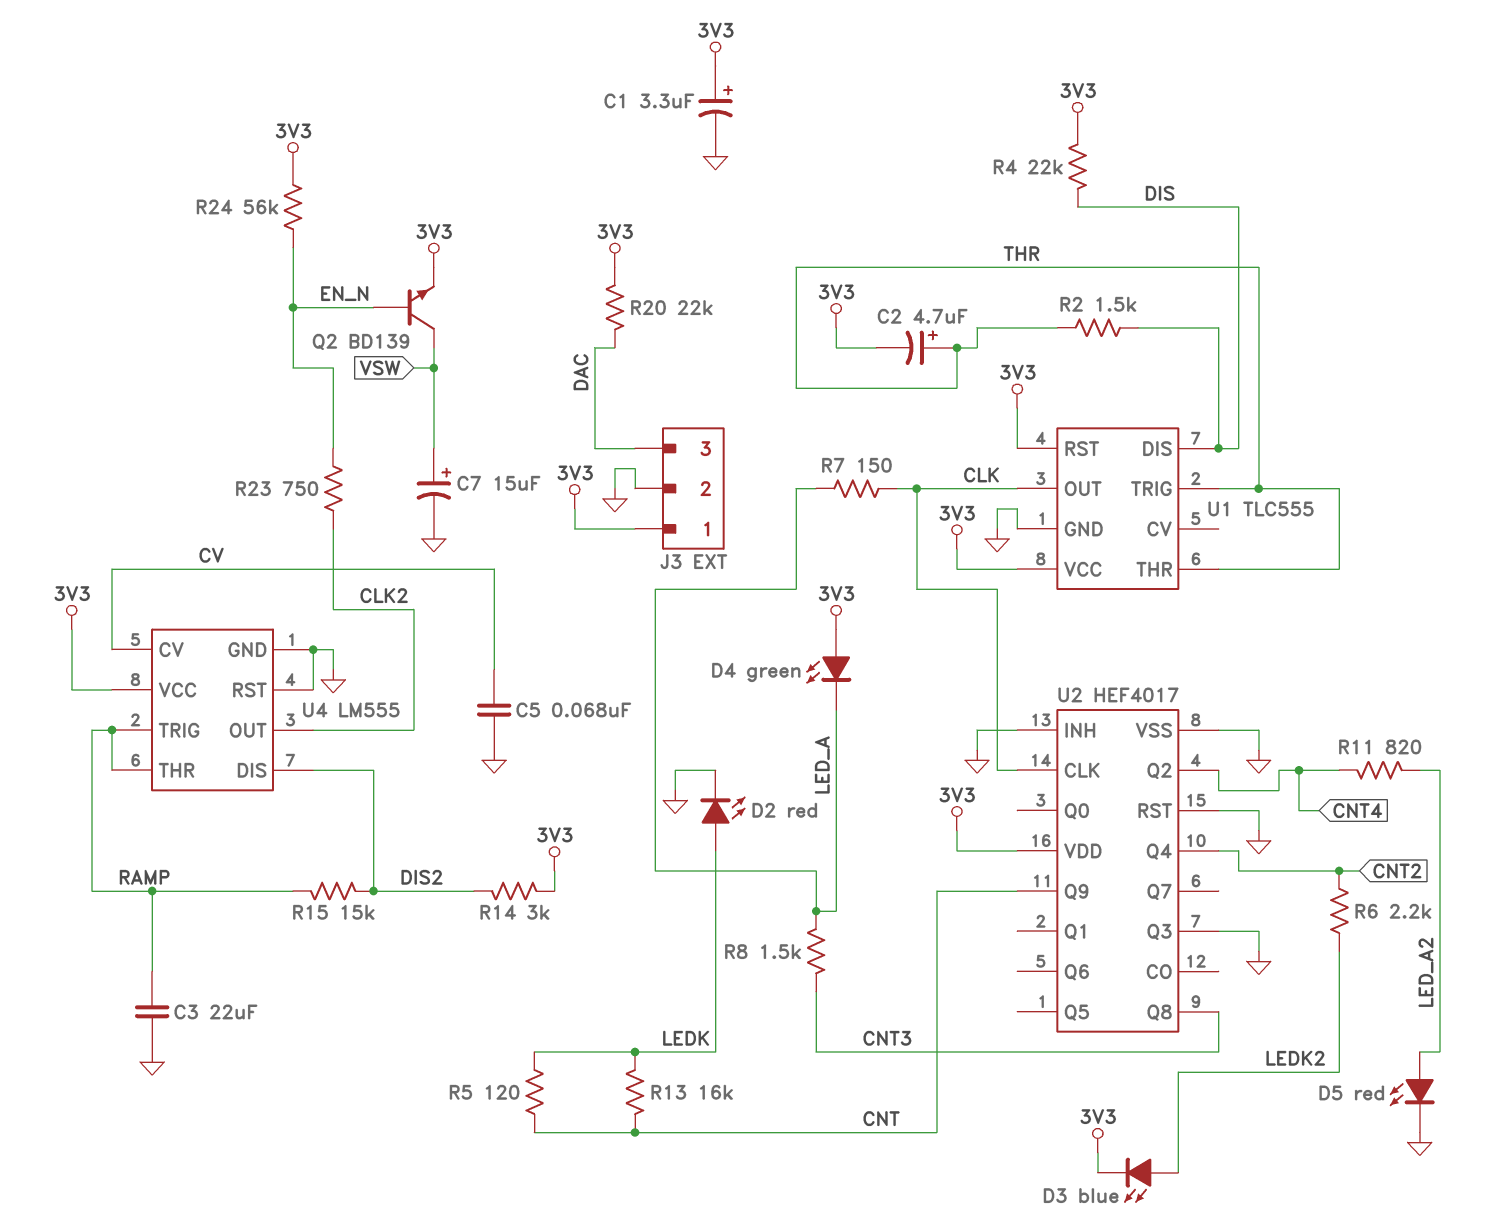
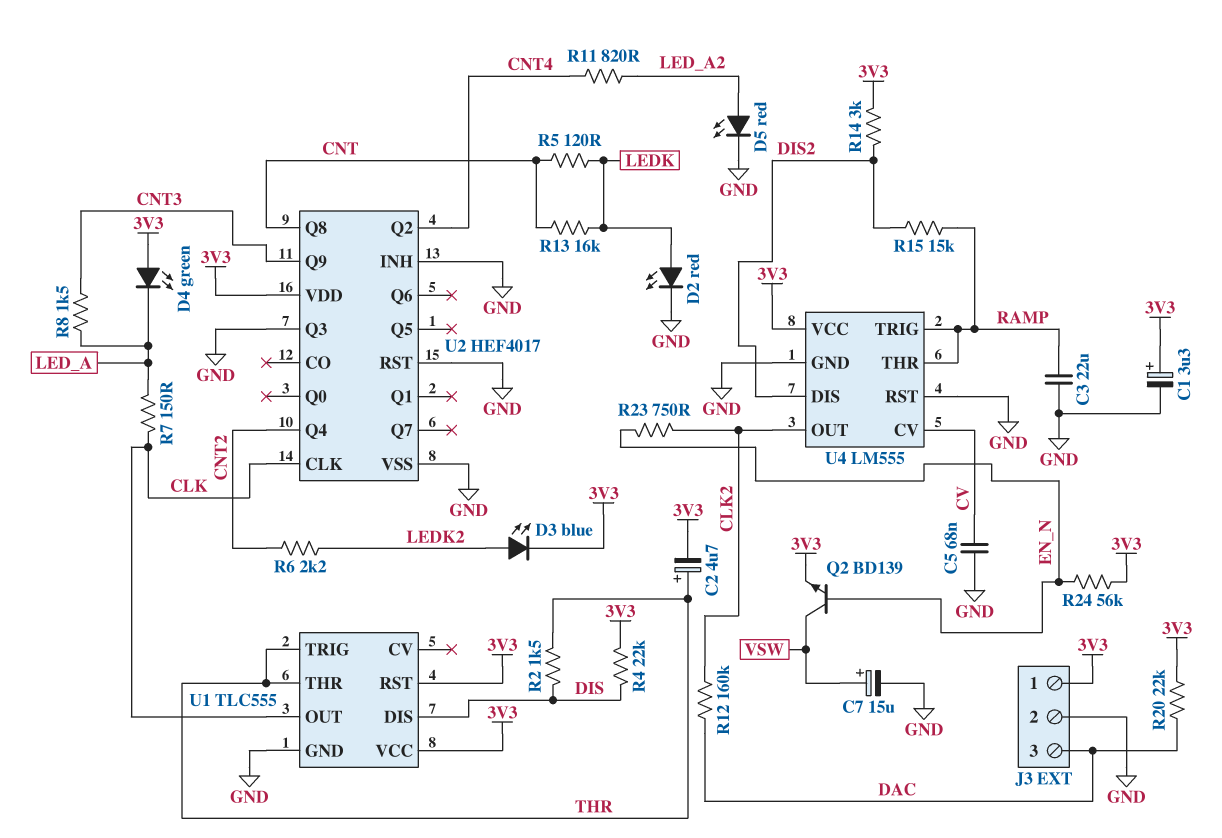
R12: none -> 160k (CLK2, DAC)
U2 pin Q8: CNT3 -> CNT
U2 pin Q9: CNT -> CNT3

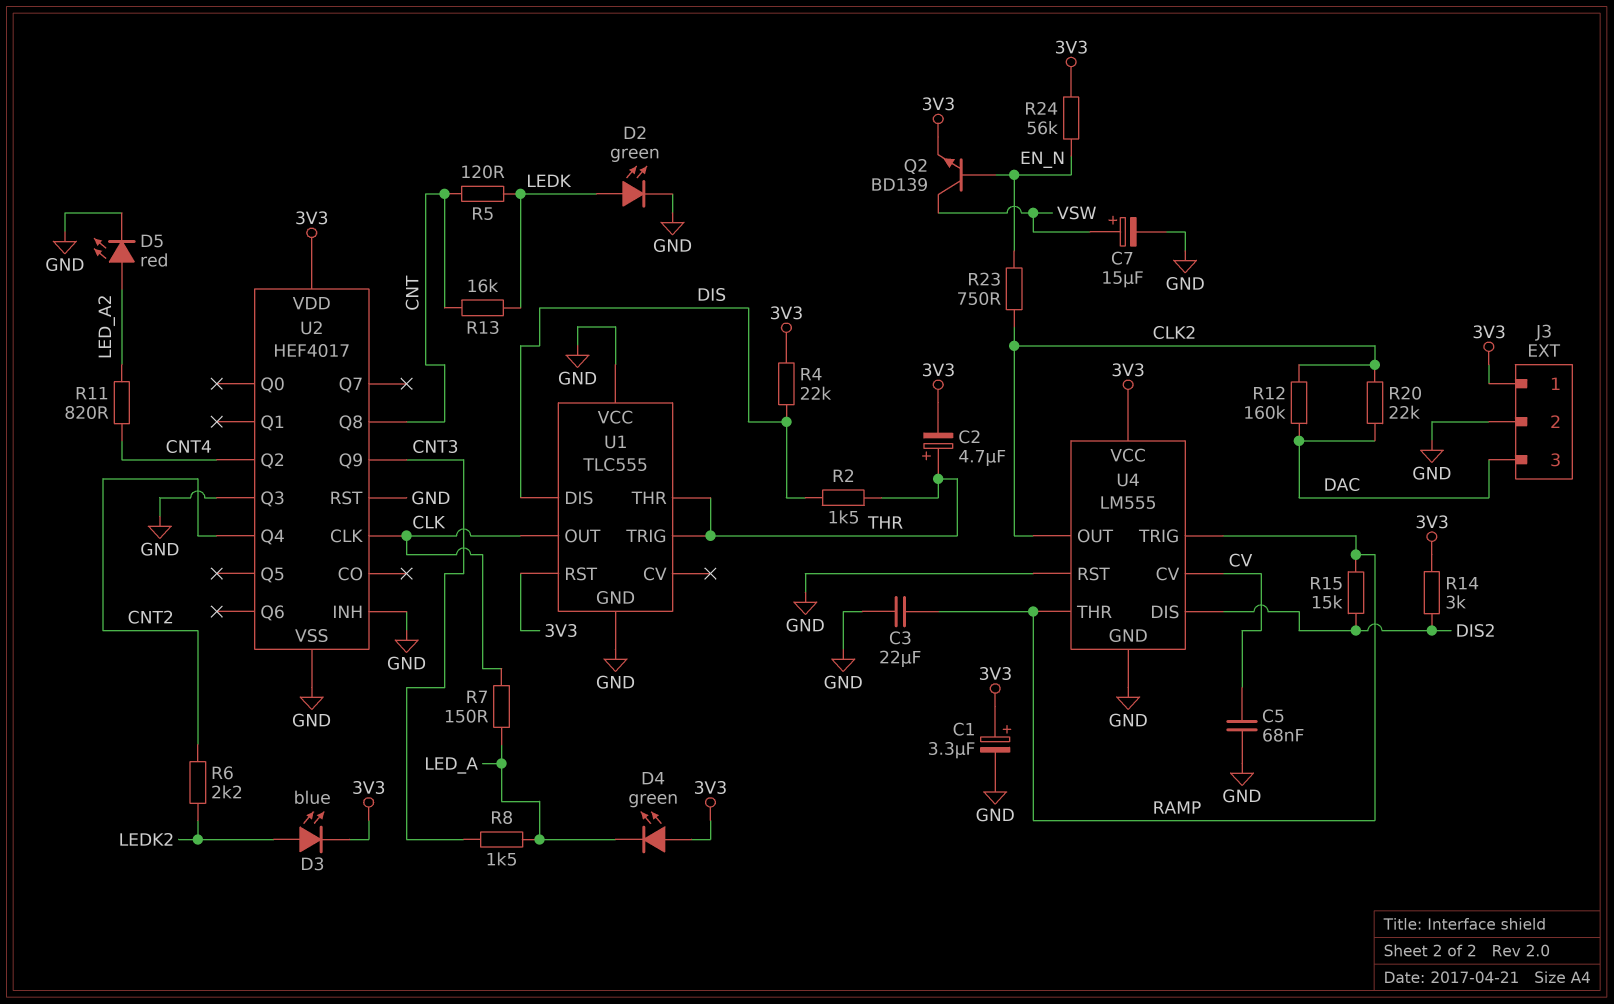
D2: LED red (A LEDK, K GND) -> LED green (A LEDK, K GND)
R20: 22k (3V3, DAC) -> 22k (CLK2, DAC)
U1 pin VCC: 3V3 -> GND

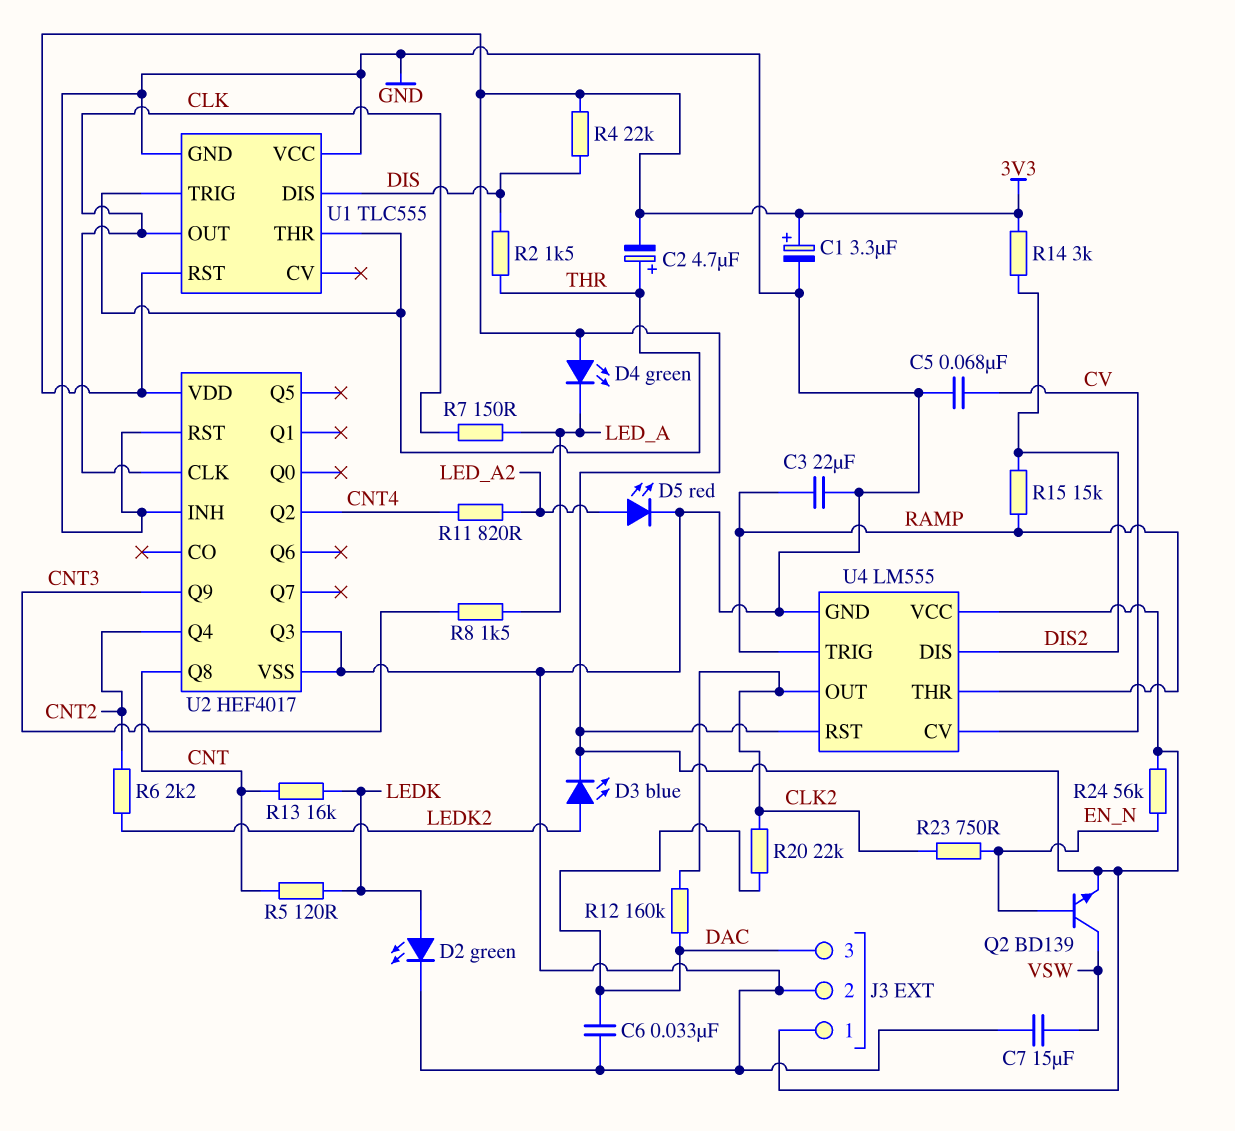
C6: none -> 33nF (DAC, GND)
C7: 15uF (plus VSW, minus GND) -> 15uF (GND, VSW)
U4 pin RST: GND -> 3V3

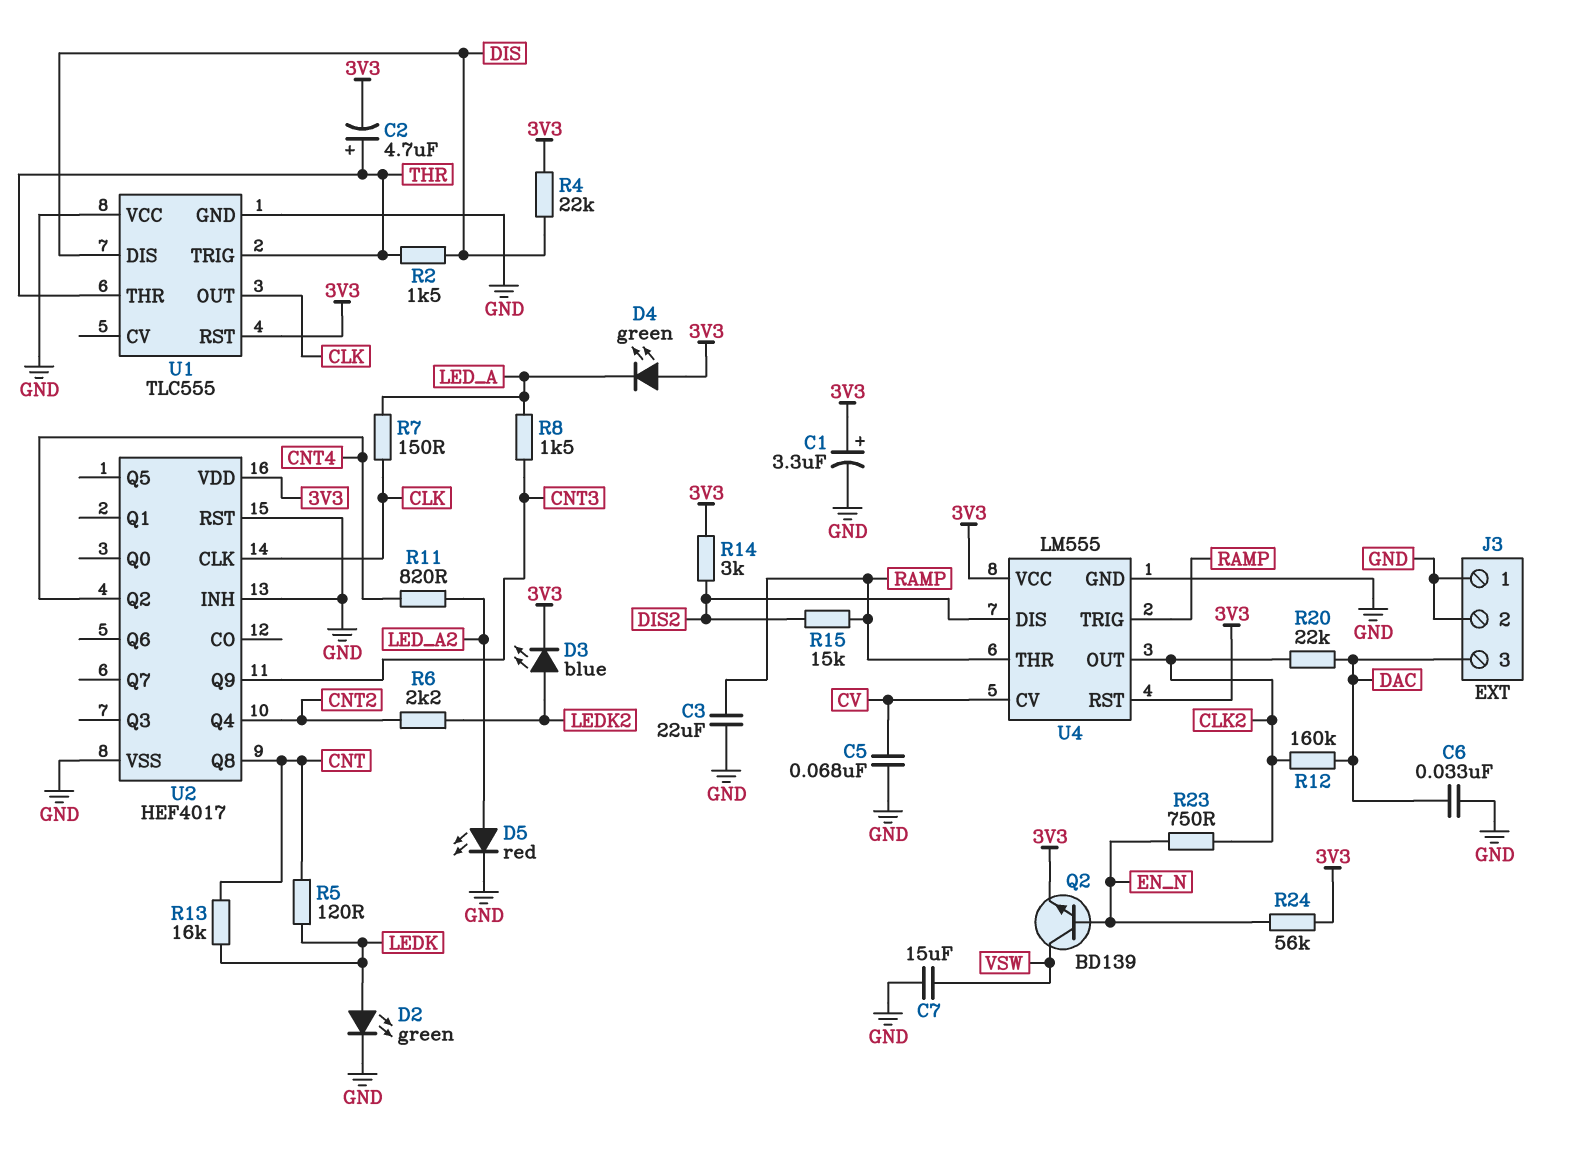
J3 pin 1: 3V3 -> GND
U2 pin Q3: GND -> none

